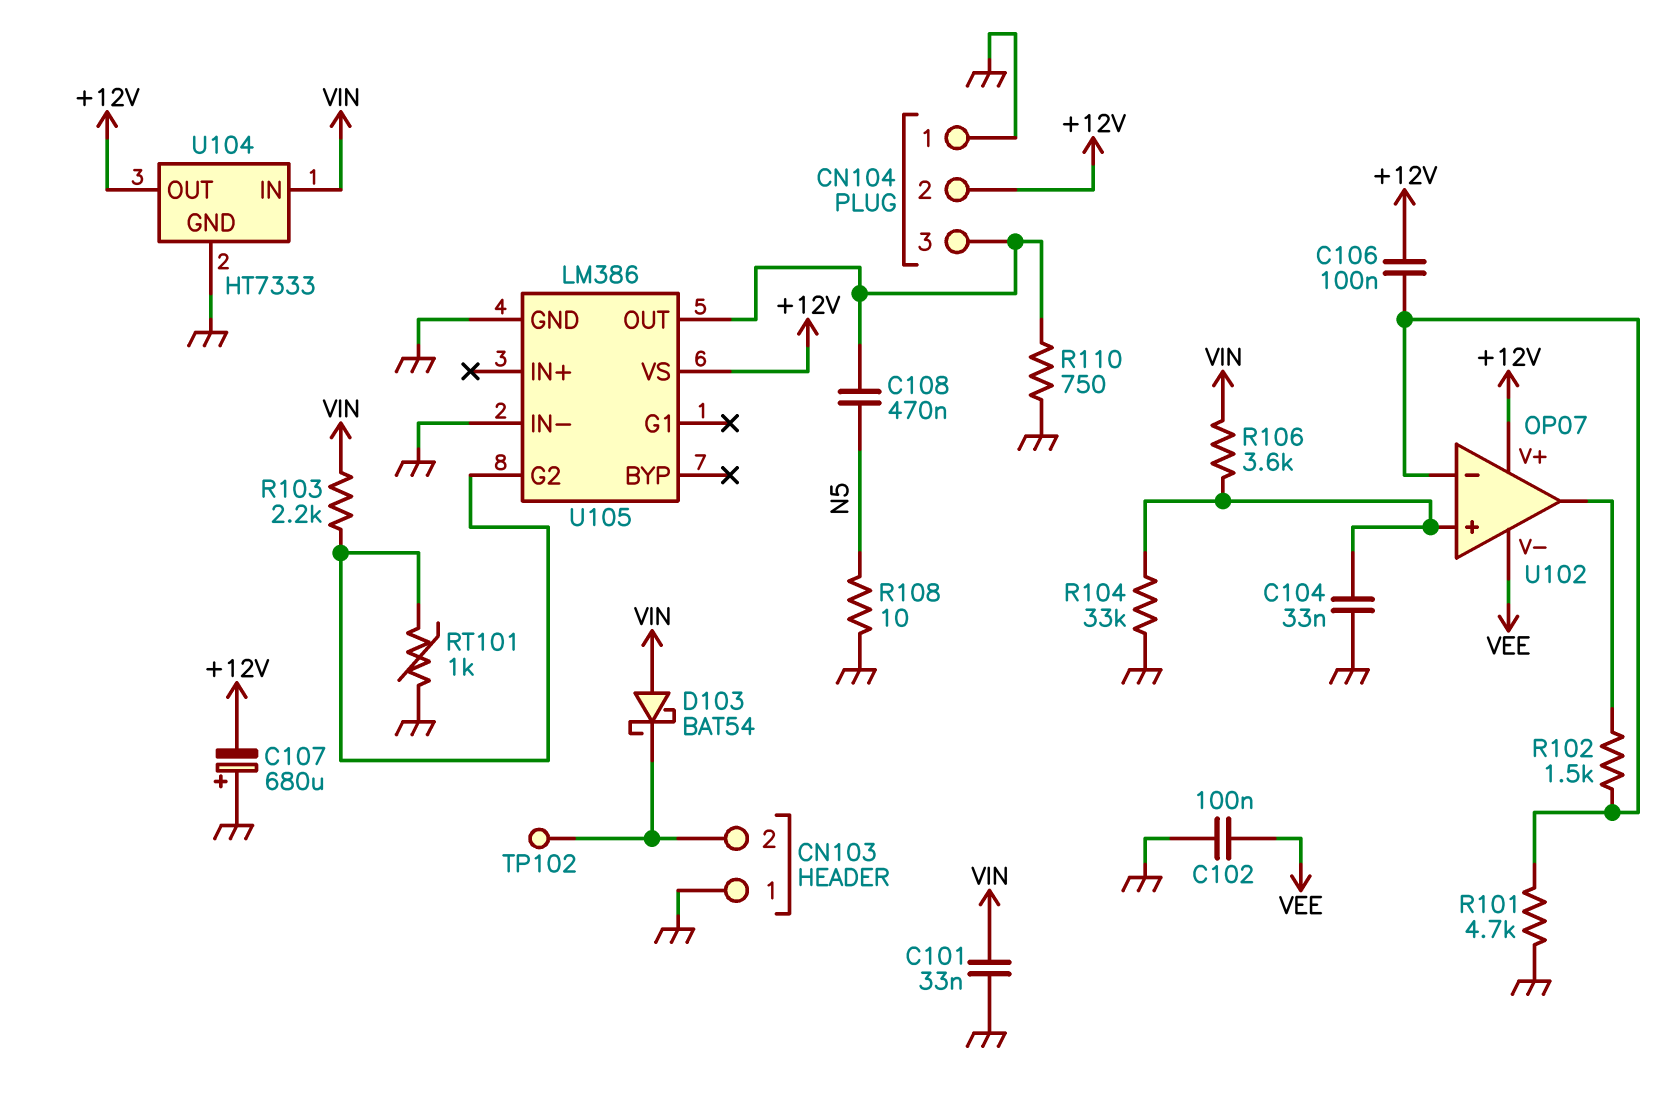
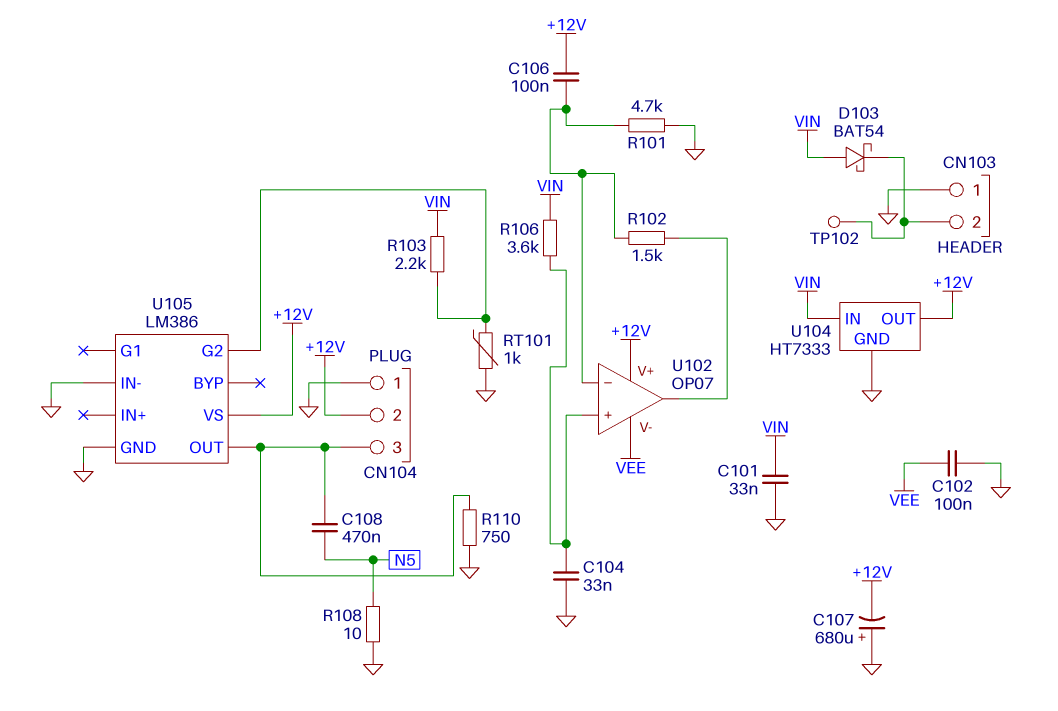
R104: 33k (GND, U102/in+) -> none

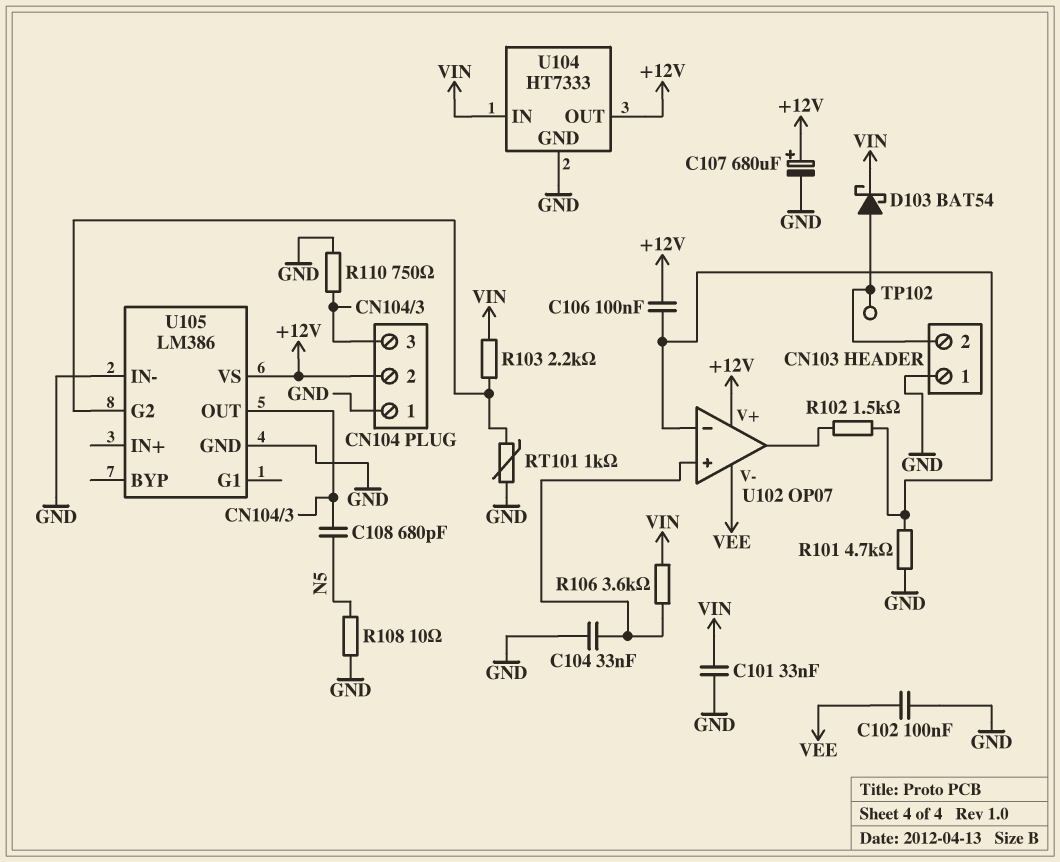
C107: 680uF (plus GND, minus +12V) -> 680uF (plus +12V, minus GND)
C108: 470nF (CN104/3, N5) -> 680pF (CN104/3, N5)
D103: schottky BAT54 (A VIN, K CN103/2) -> schottky BAT54 (A CN103/2, K VIN)

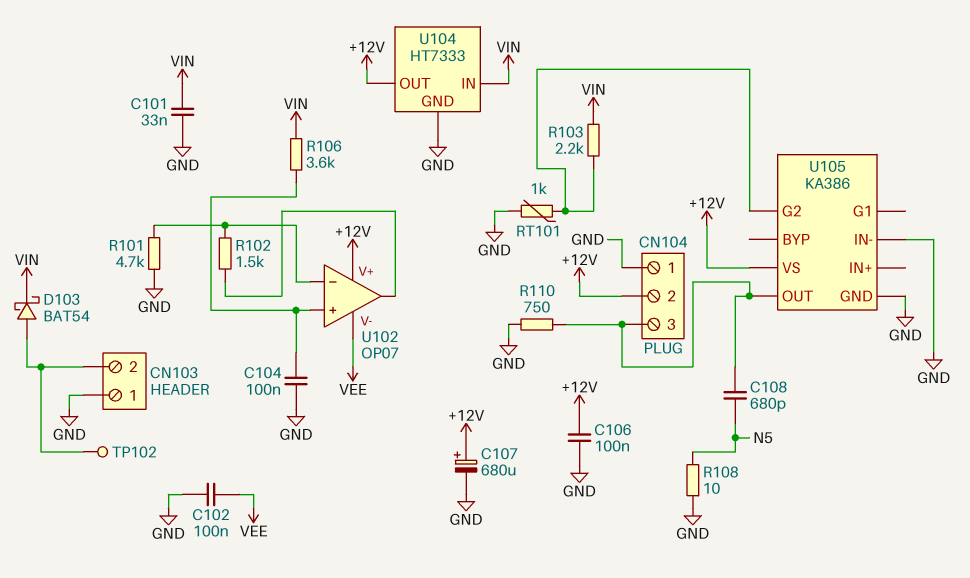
C104: 33nF (GND, U102/in+) -> 100nF (GND, U102/in+)
C106: 100nF (+12V, U102/in-) -> 100nF (+12V, GND)
U105: LM386 -> KA386

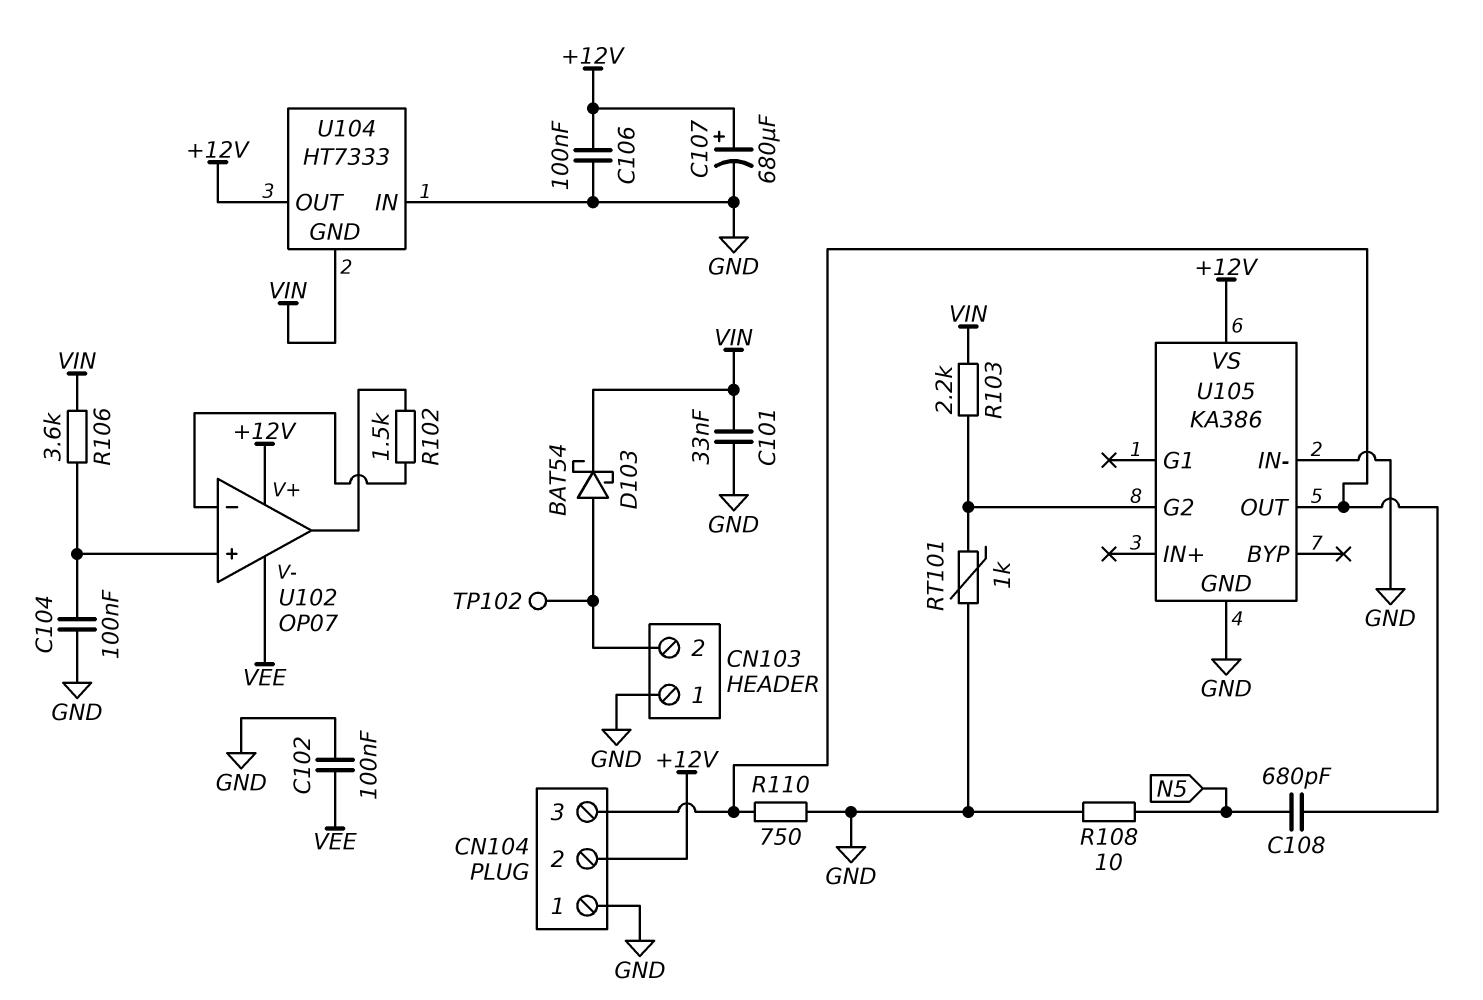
R101: 4.7k (GND, U102/in-) -> none
U104 pin GND: GND -> VIN
U104 pin IN: VIN -> GND

